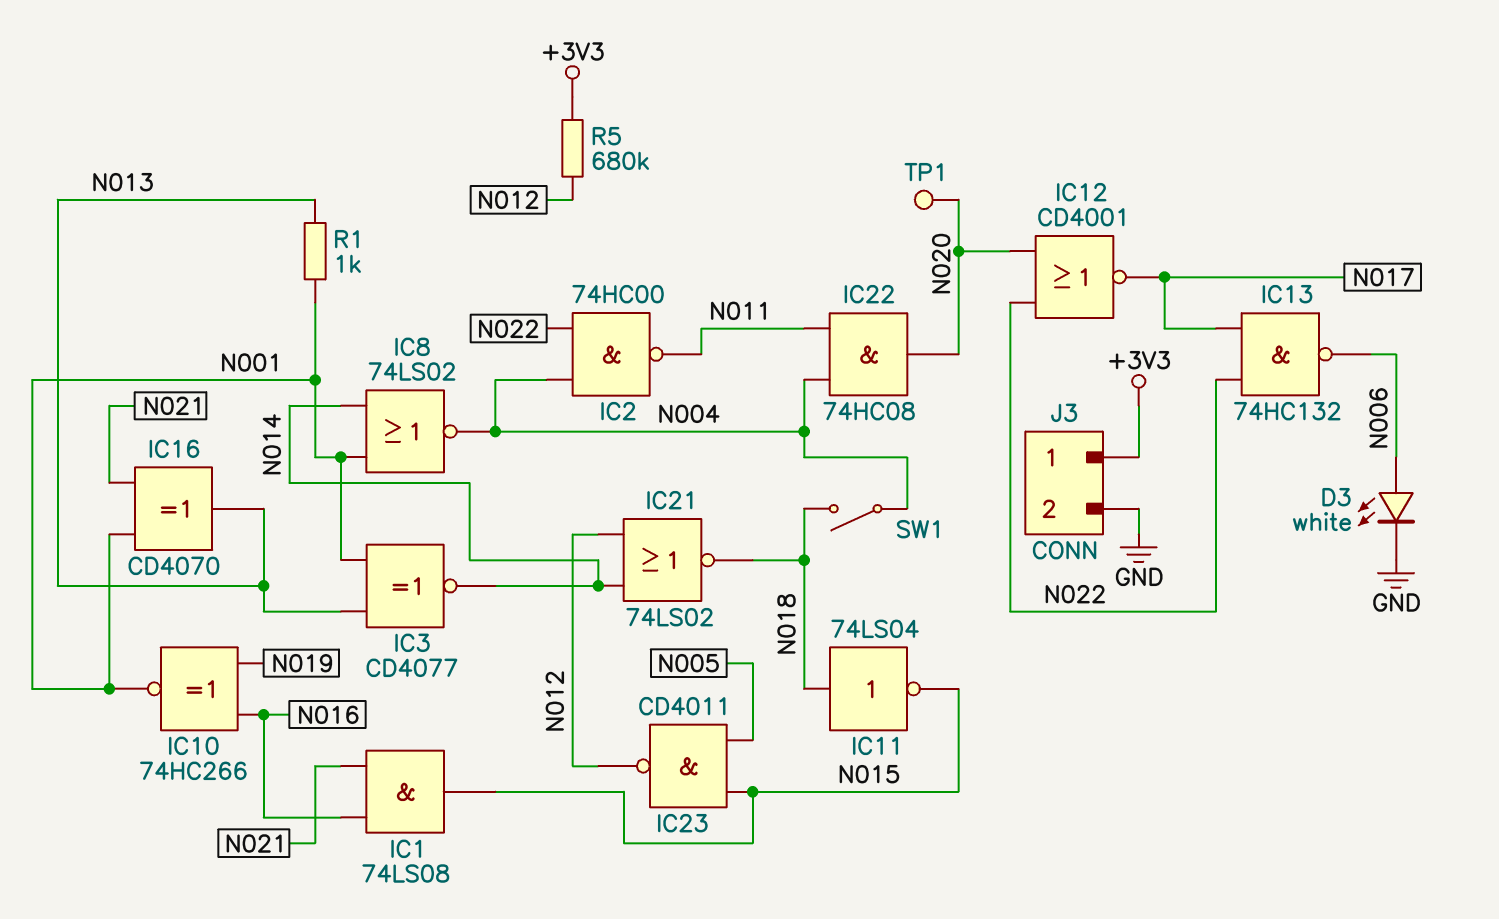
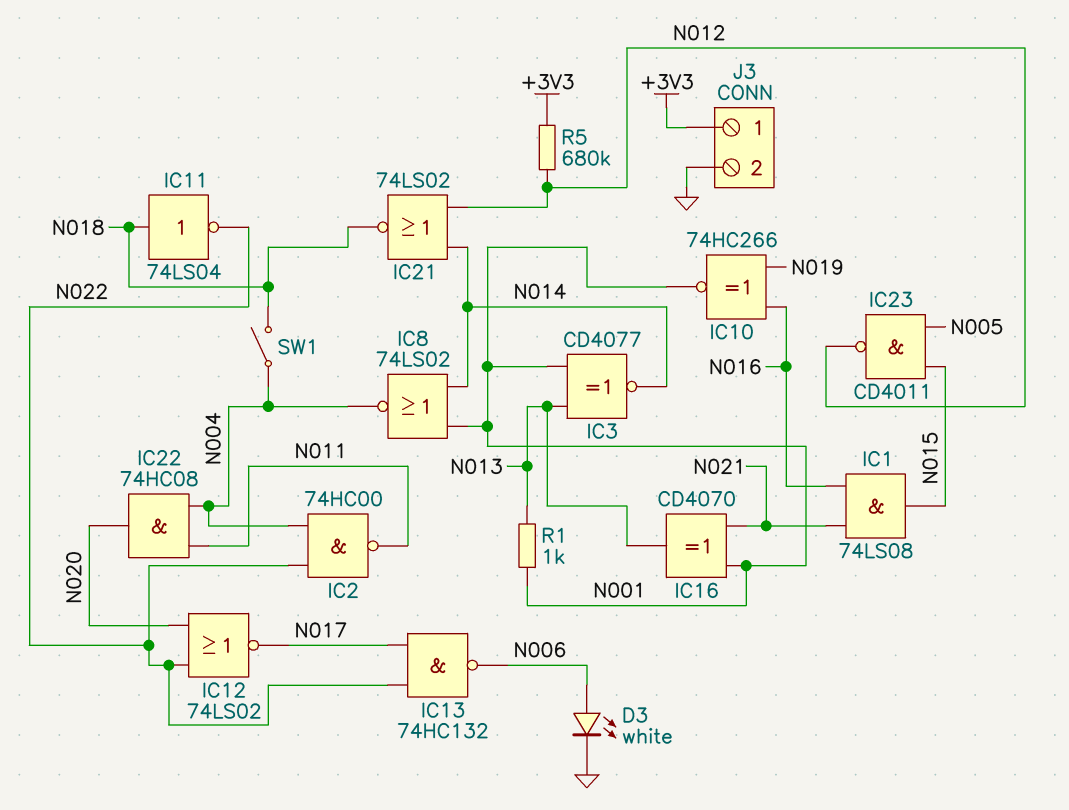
IC11: NOT 74LS04 (in N018, out N015) -> NOT 74LS04 (in N018, out N022)
IC12: NOR CD4001 (in N020, in N022, out N017) -> NOR 74LS02 (in N020, in N022, out N017)
TP1: test point (N020) -> none

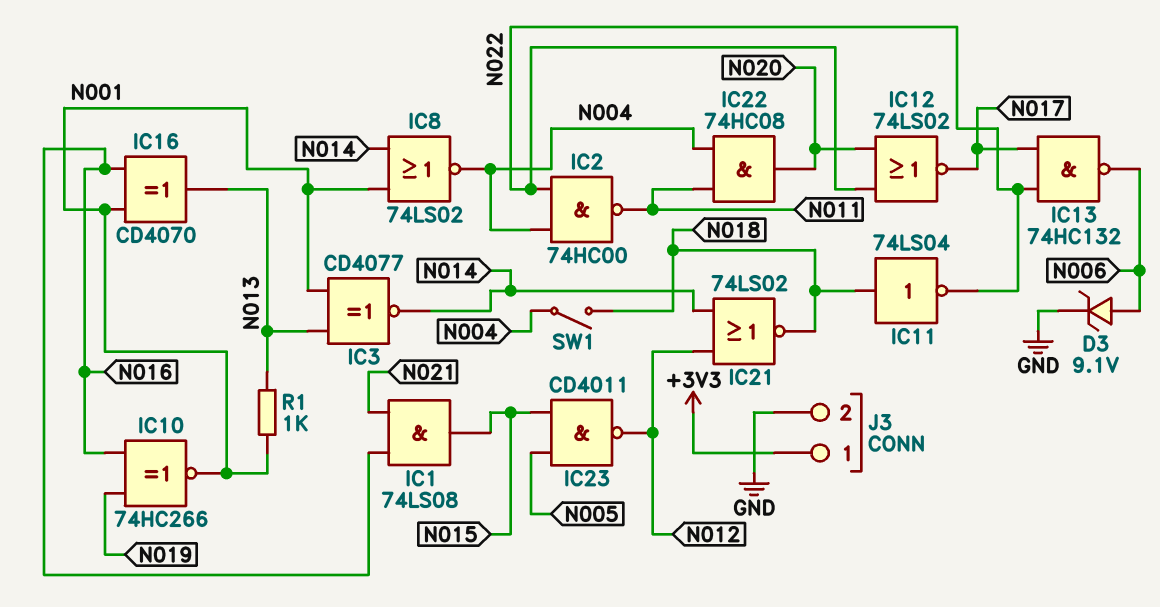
D3: LED white (A N006, K GND) -> zener 9.1V (A N006, K GND)
IC16: XOR CD4070 (in N001, in N021, out N013) -> XOR CD4070 (in N001, in N016, out N013)
R5: 680k (+3V3, N012) -> none

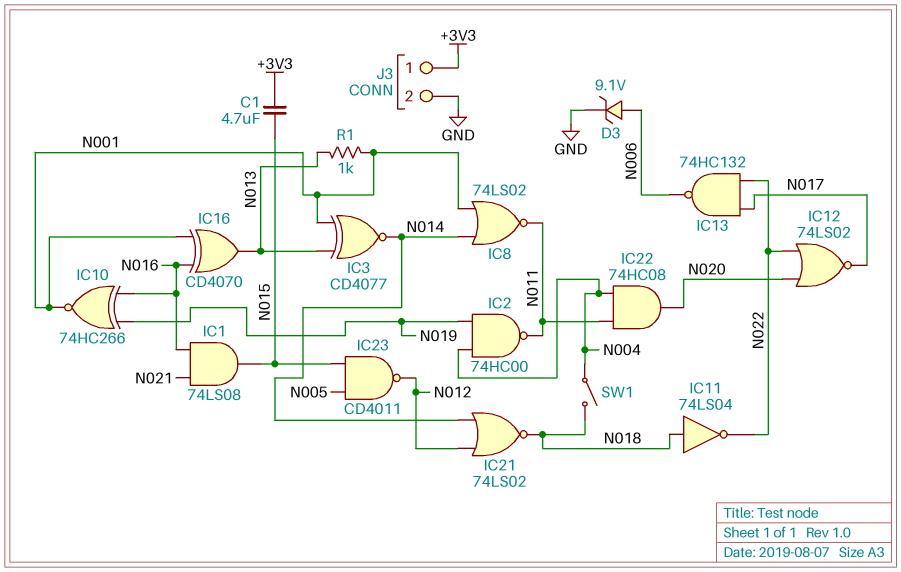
C1: none -> 4.7uF (+3V3, N015)
IC2: NAND 74HC00 (in N004, in N022, out N011) -> NAND 74HC00 (in N004, in N019, out N011)
IC8: NOR 74LS02 (in N001, in N014, out N004) -> NOR 74LS02 (in N001, in N014, out N011)

